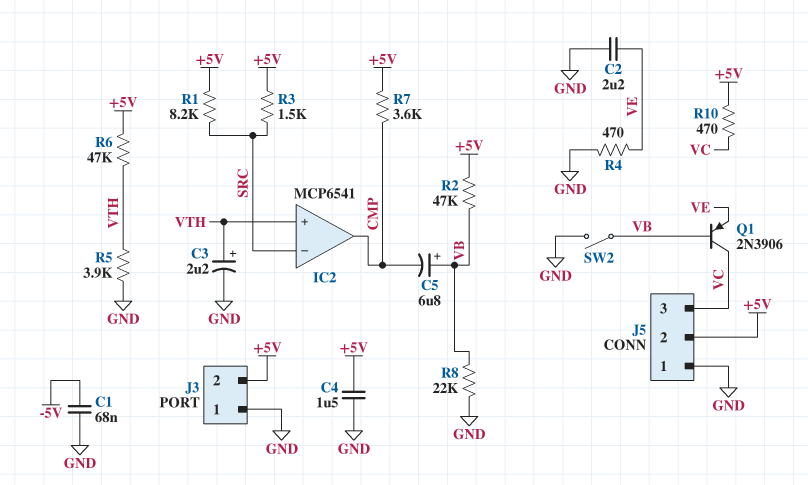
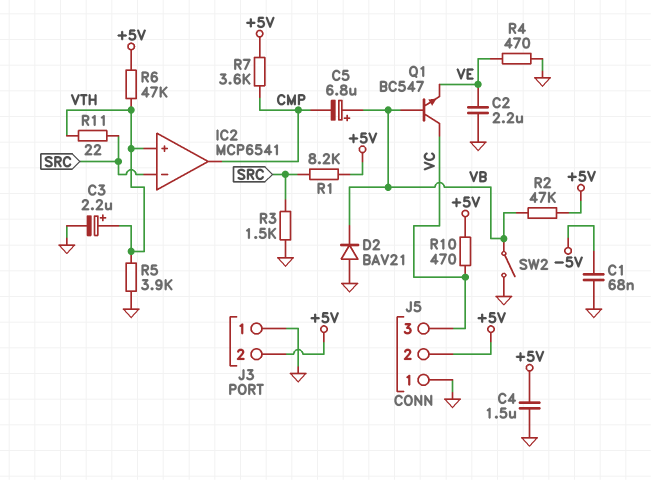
D2: none -> diode BAV21 (A GND, K VB)
Q1: PNP 2N3906 (B VB, C VC, E VE) -> NPN BC547 (B VB, C VC, E VE)
R3: 1.5k (+5V, SRC) -> 1.5k (GND, SRC)
R8: 22k (GND, VB) -> none
R11: none -> 22 (SRC, VTH)

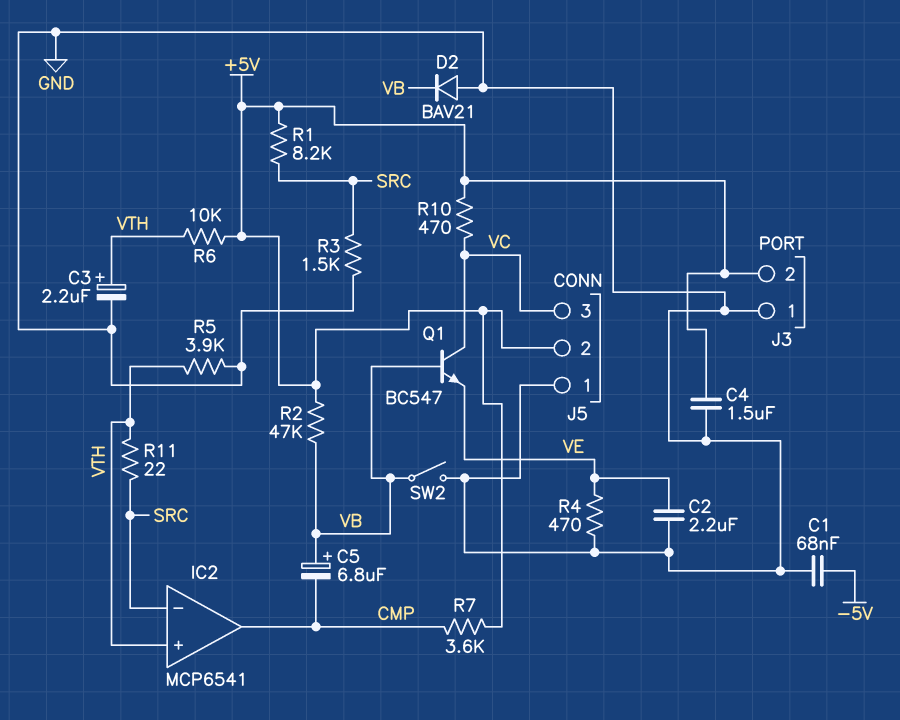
R6: 47k (+5V, VTH) -> 10k (+5V, VTH)

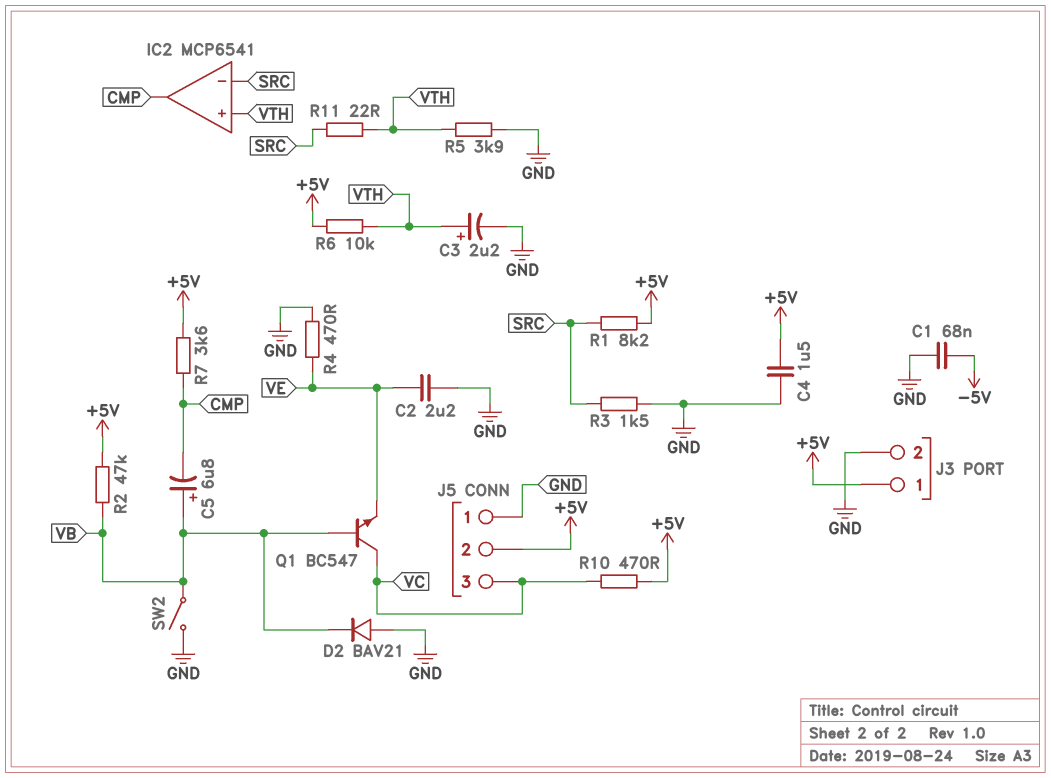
J3 pin 1: GND -> +5V
J3 pin 2: +5V -> GND

